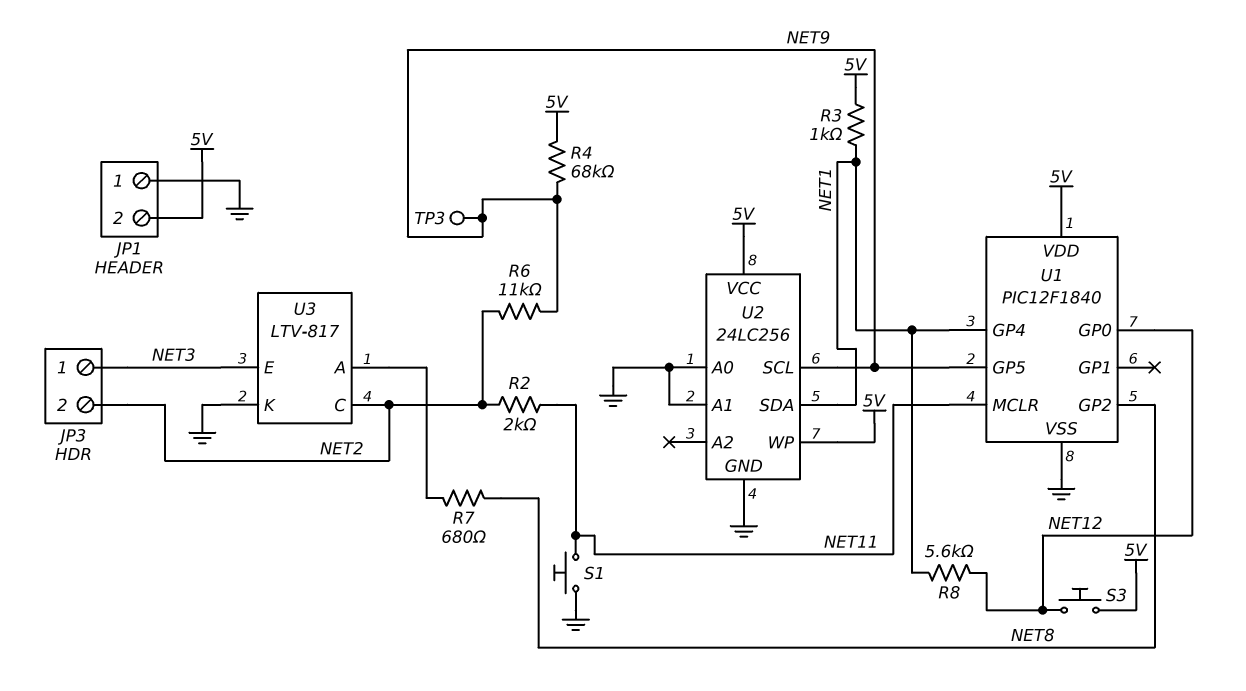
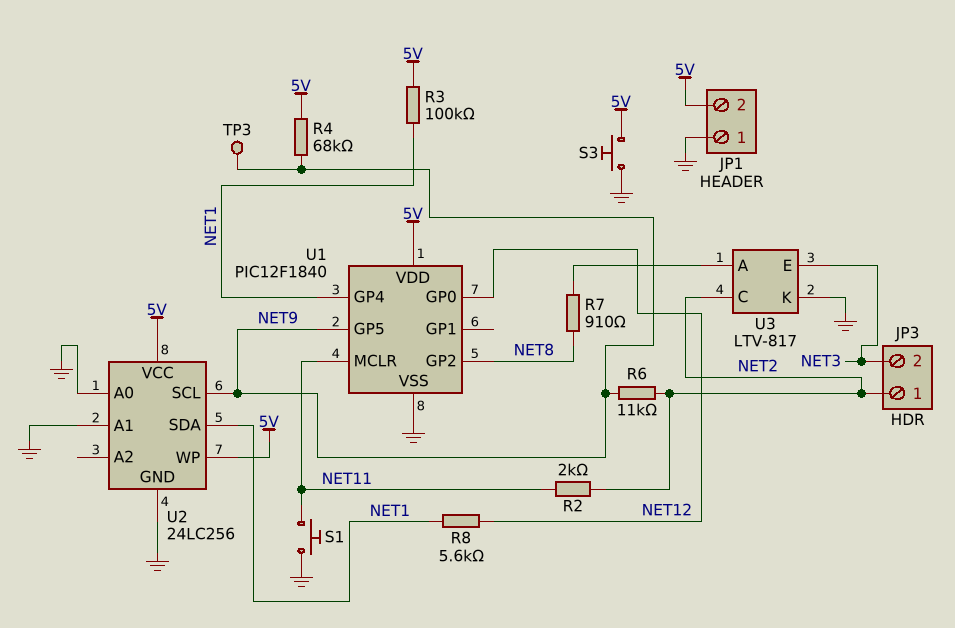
JP3 pin 1: NET3 -> NET2
JP3 pin 2: NET2 -> NET3
R3: 1k (5V, NET1) -> 100k (5V, NET1)
R7: 680 (NET8, U3/A) -> 910 (NET8, U3/A)
S3: button (5V, NET12) -> button (5V, GND)

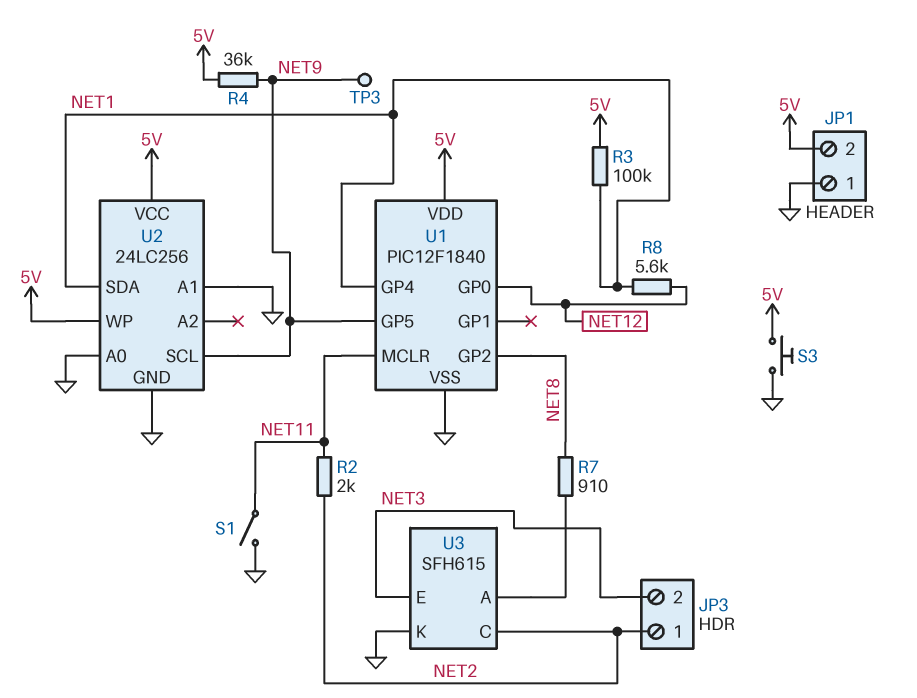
R4: 68k (5V, NET9) -> 36k (5V, NET9)
R6: 11k (NET2, NET9) -> none
S1: button (GND, NET11) -> switch (GND, NET11)
U3: LTV-817 -> SFH615

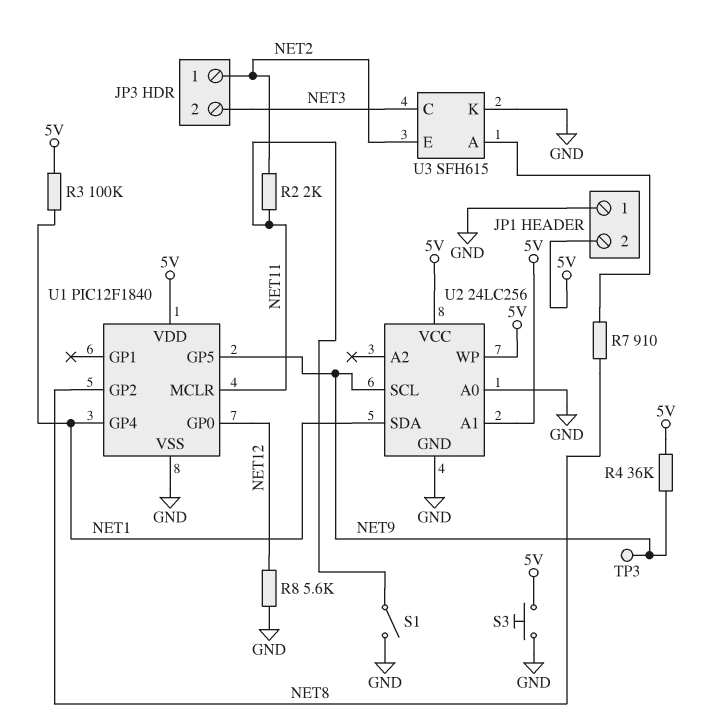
R8: 5.6k (NET1, NET12) -> 5.6k (GND, NET12)
U2 pin A1: GND -> 5V
U3 pin C: NET2 -> NET3
U3 pin E: NET3 -> NET2

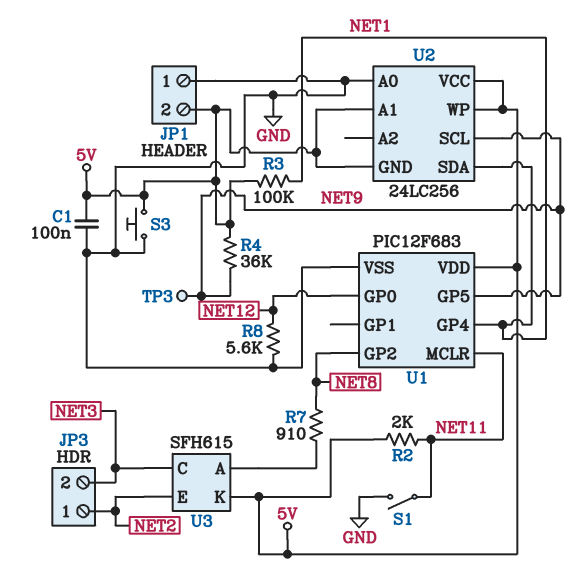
C1: none -> 100nF (5V, GND)
R2: 2k (NET2, NET11) -> 2k (5V, NET11)
U1: PIC12F1840 -> PIC12F683
U2 pin GND: GND -> 5V
U3 pin K: GND -> 5V

